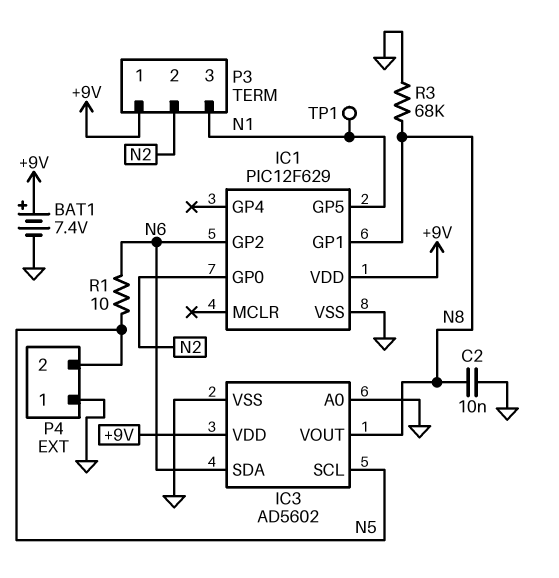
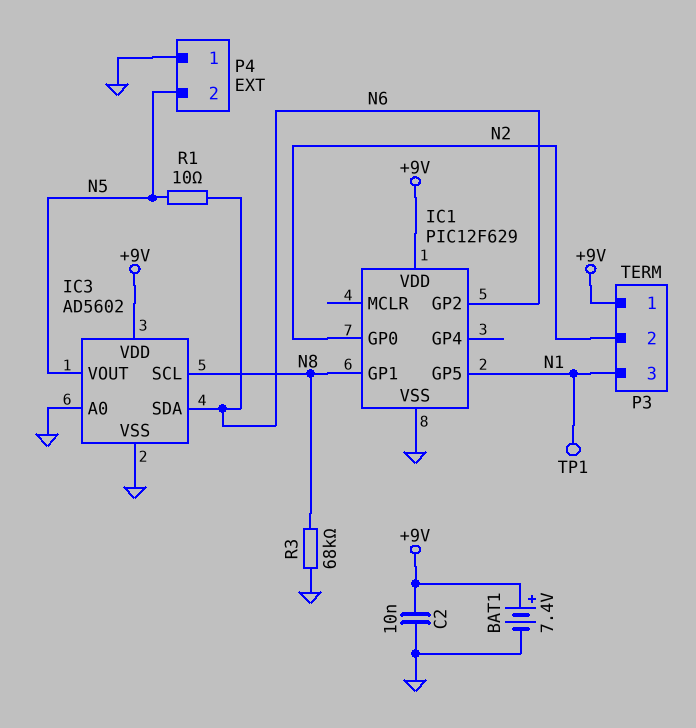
C2: 10nF (GND, N8) -> 10nF (+9V, GND)
IC3 pin SCL: N5 -> N8
IC3 pin VOUT: N8 -> N5

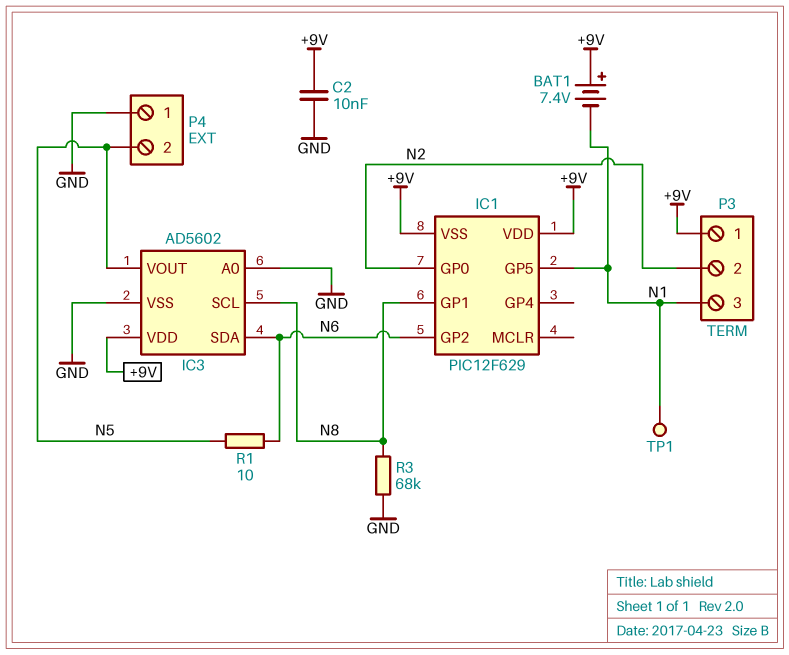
BAT1: 7.4V (plus +9V, minus GND) -> 7.4V (plus +9V, minus N1)
IC1 pin VSS: GND -> +9V

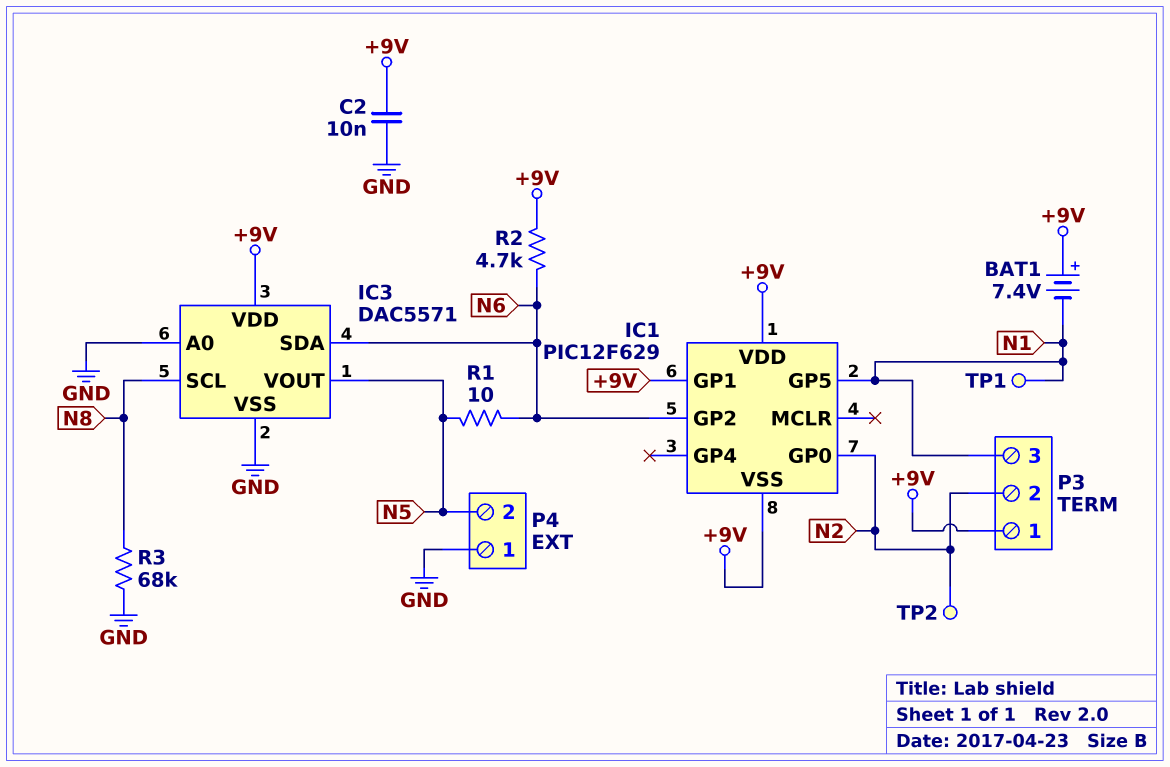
IC1 pin GP1: N8 -> +9V
IC3: AD5602 -> DAC5571
R2: none -> 4.7k (+9V, N6)
TP2: none -> test point (N2)

